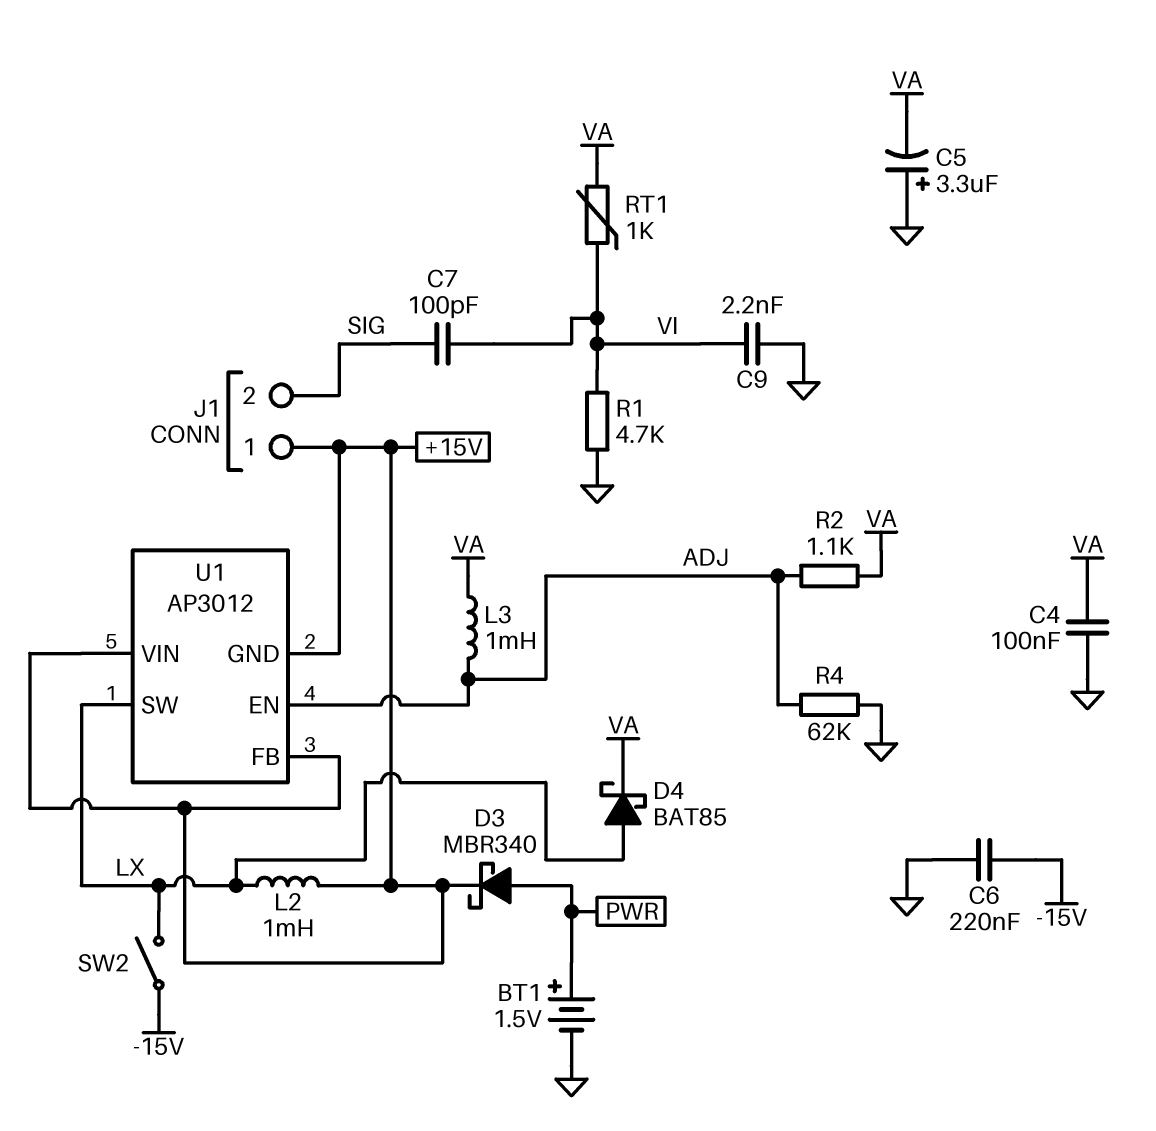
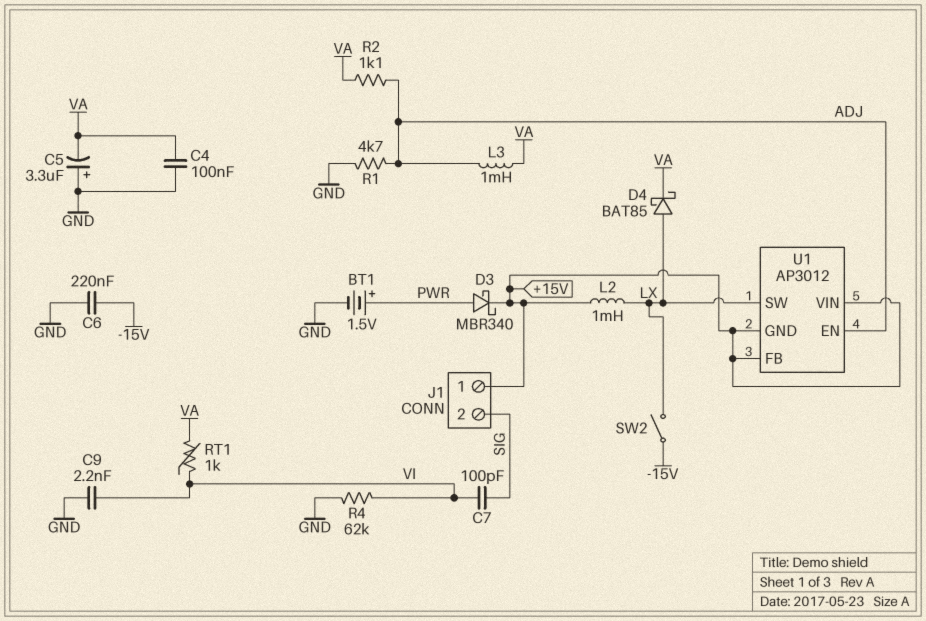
R1: 4.7k (GND, VI) -> 4.7k (ADJ, GND)
R4: 62k (ADJ, GND) -> 62k (GND, VI)

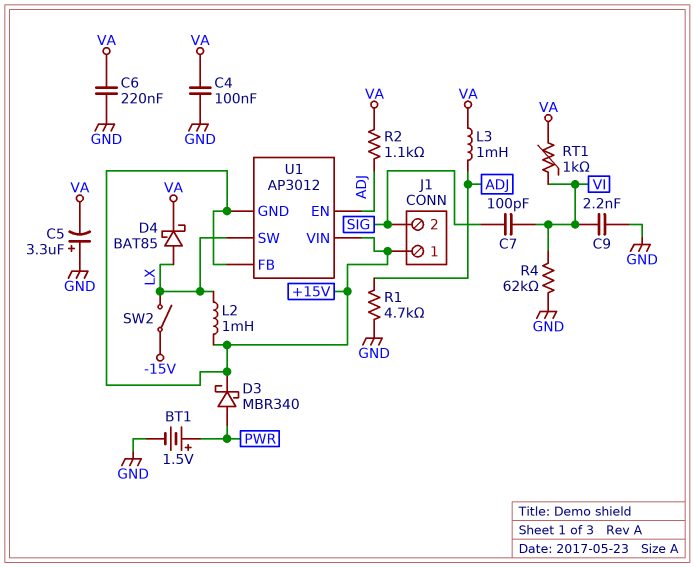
C6: 220nF (-15V, GND) -> 220nF (GND, VA)

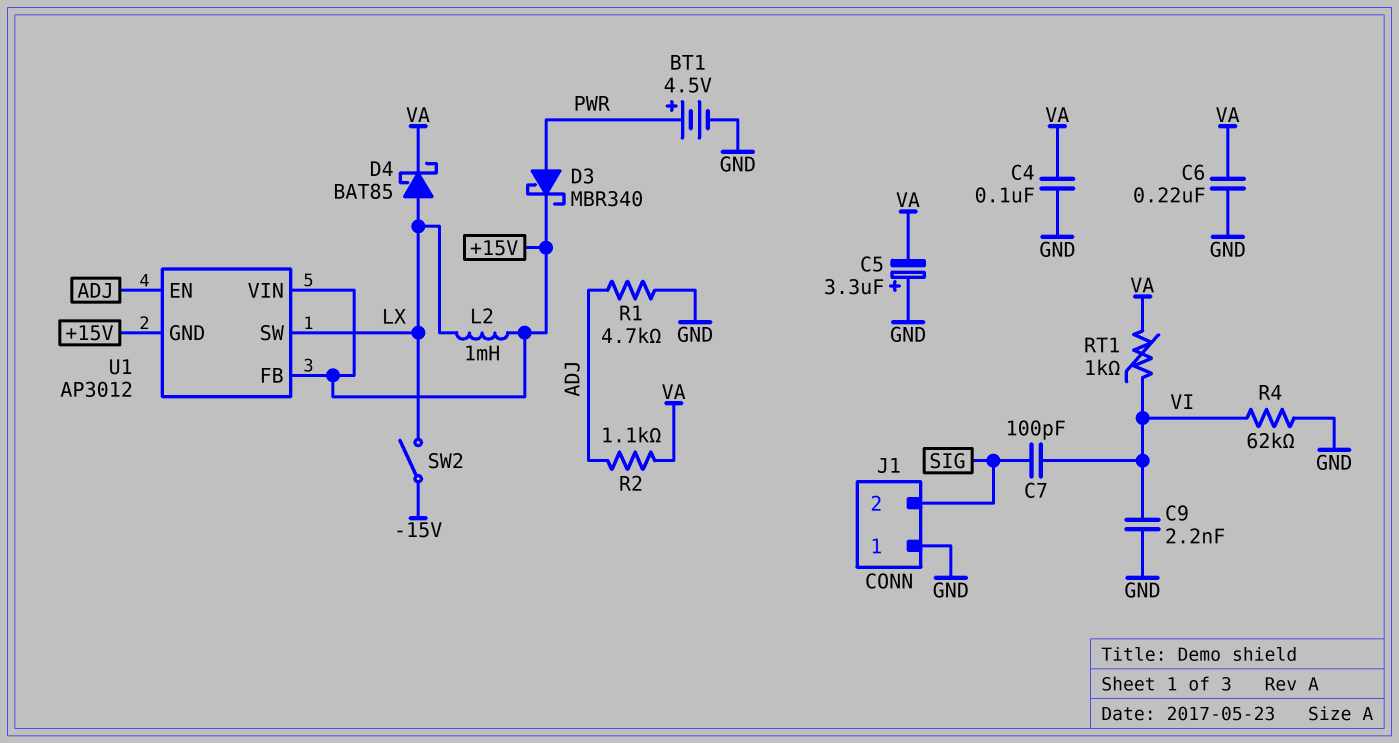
BT1: 1.5V (plus PWR, minus GND) -> 4.5V (plus PWR, minus GND)
J1 pin 1: +15V -> GND
L3: 1mH (ADJ, VA) -> none

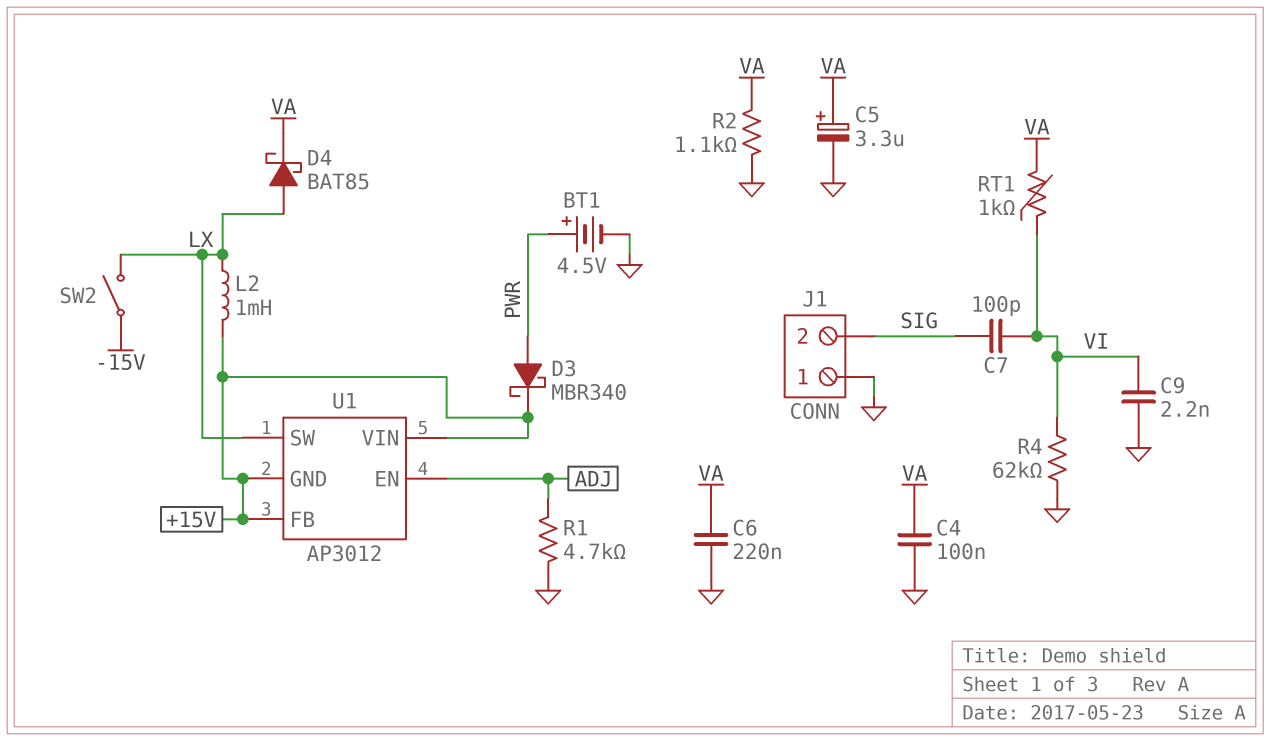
C5: 3.3uF (plus GND, minus VA) -> 3.3uF (plus VA, minus GND)
R2: 1.1k (ADJ, VA) -> 1.1k (GND, VA)

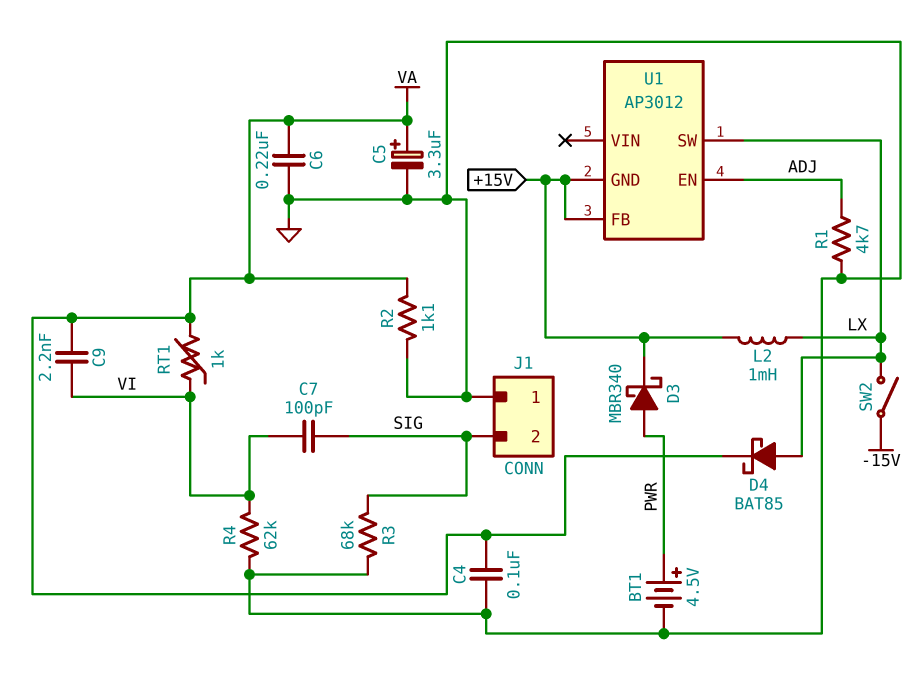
C9: 2.2nF (GND, VI) -> 2.2nF (VA, VI)
R3: none -> 68k (GND, SIG)
U1 pin VIN: +15V -> none

